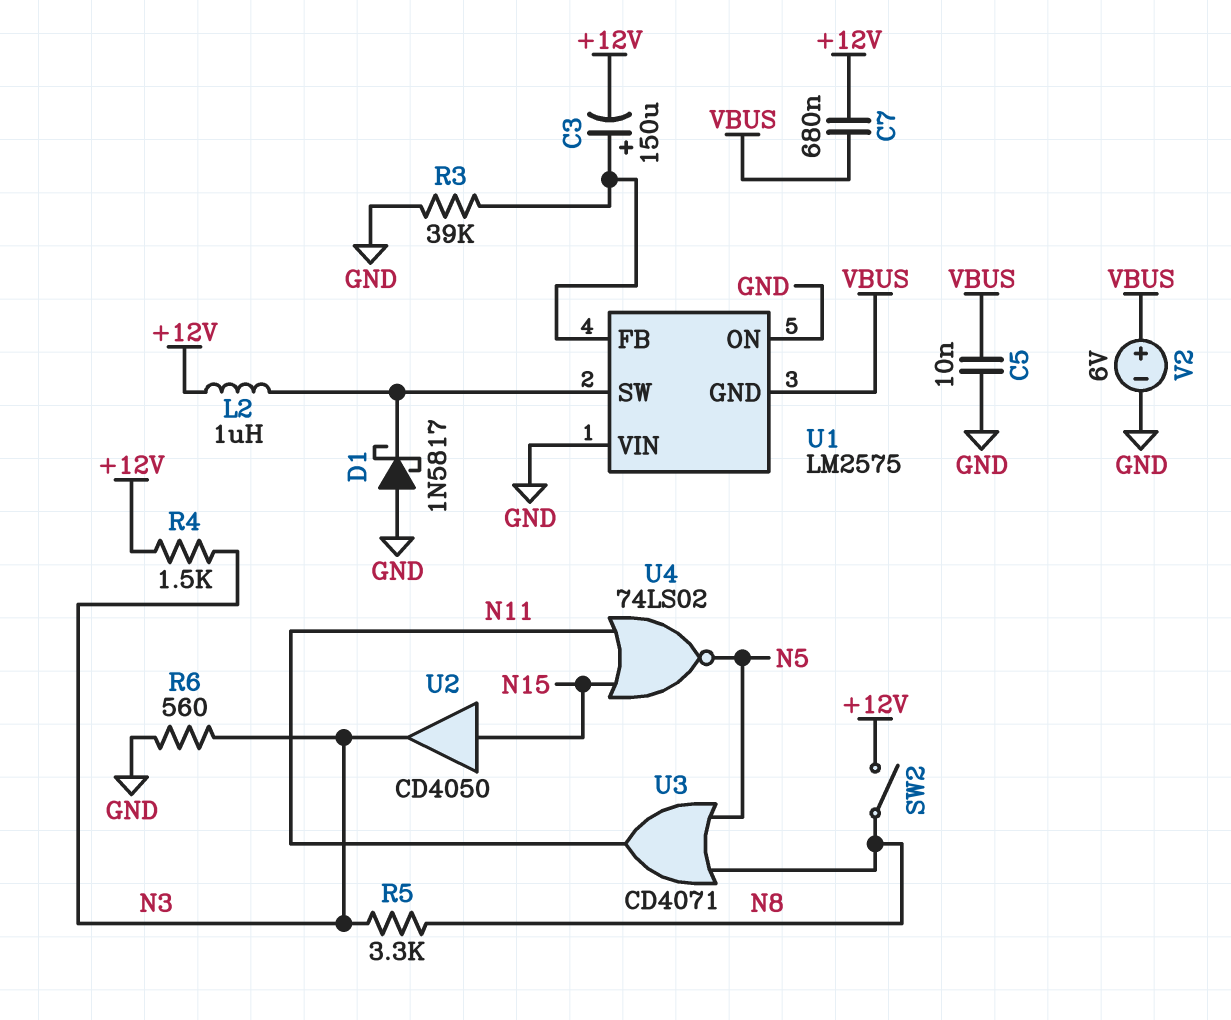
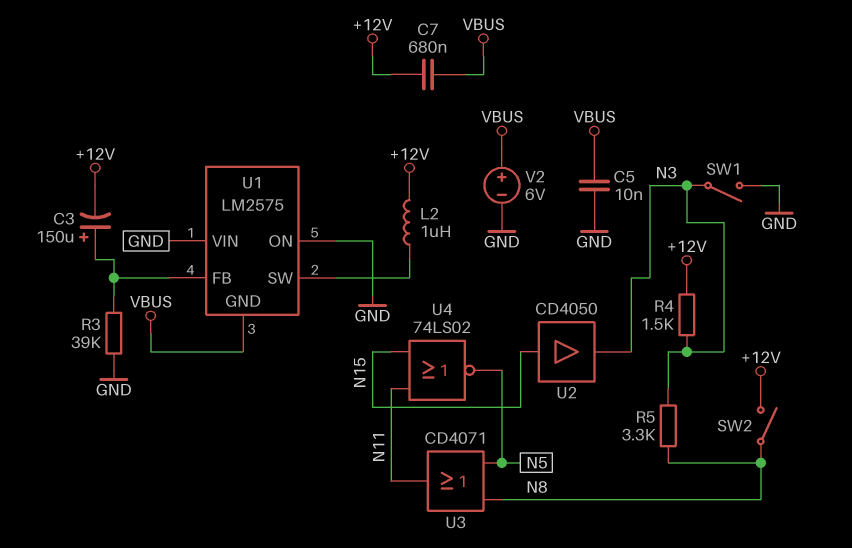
D1: schottky 1N5817 (A GND, K U1/SW) -> none
R6: 560 (GND, N3) -> none
SW1: none -> switch (GND, N3)

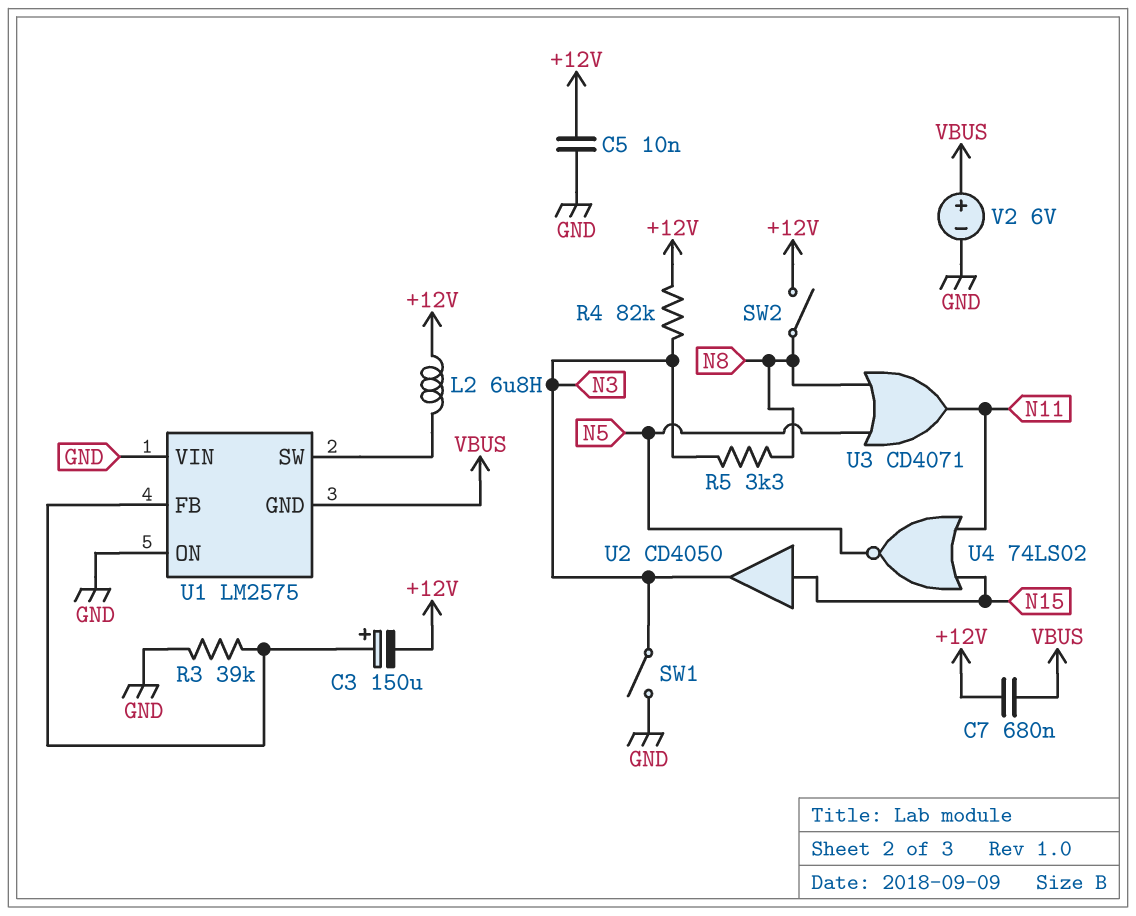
C5: 10nF (GND, VBUS) -> 10nF (+12V, GND)
L2: 1uH (+12V, U1/SW) -> 6.8uH (+12V, U1/SW)
R4: 1.5k (+12V, N3) -> 82k (+12V, N3)

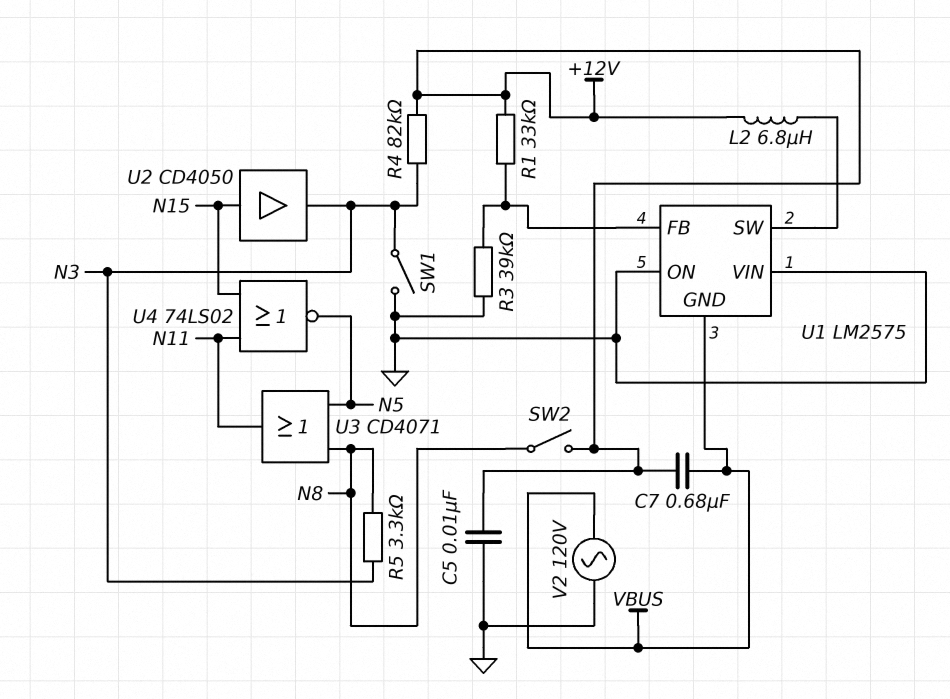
C3: 150uF (plus U1/FB, minus +12V) -> none
R1: none -> 33k (+12V, U1/FB)
V2: 6V (plus VBUS, minus GND) -> AC 120V (GND, VBUS)

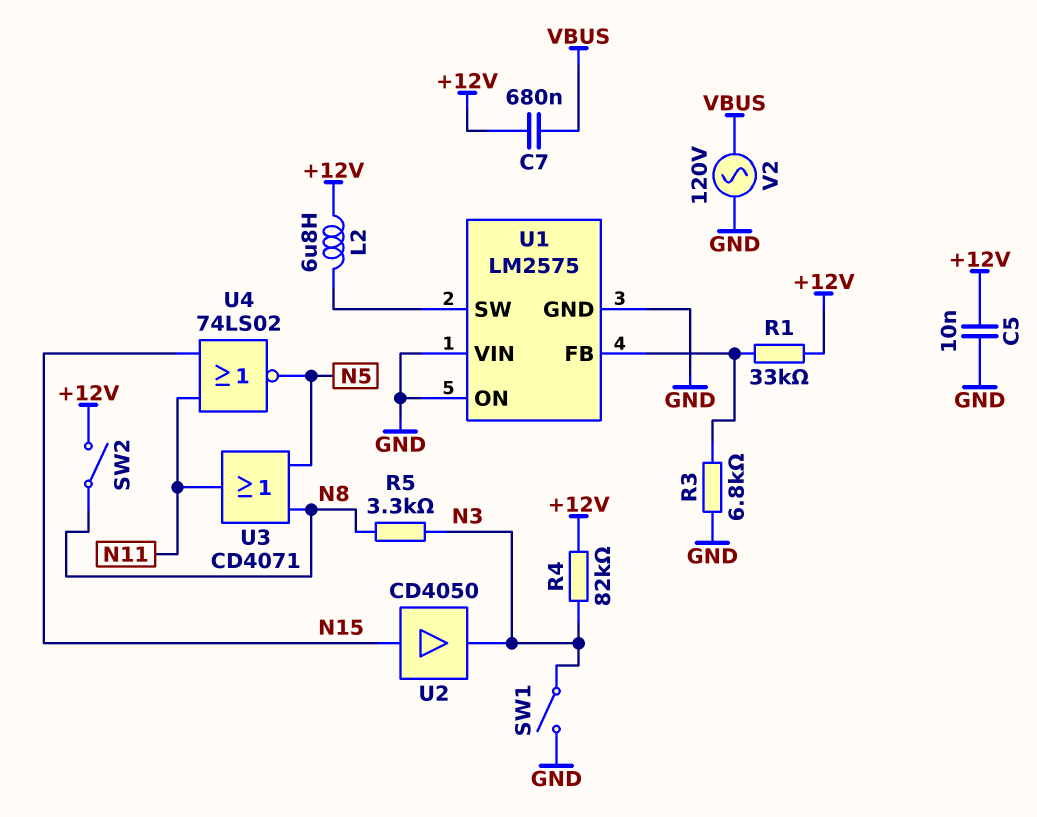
R3: 39k (GND, U1/FB) -> 6.8k (GND, U1/FB)
U1 pin GND: VBUS -> GND

